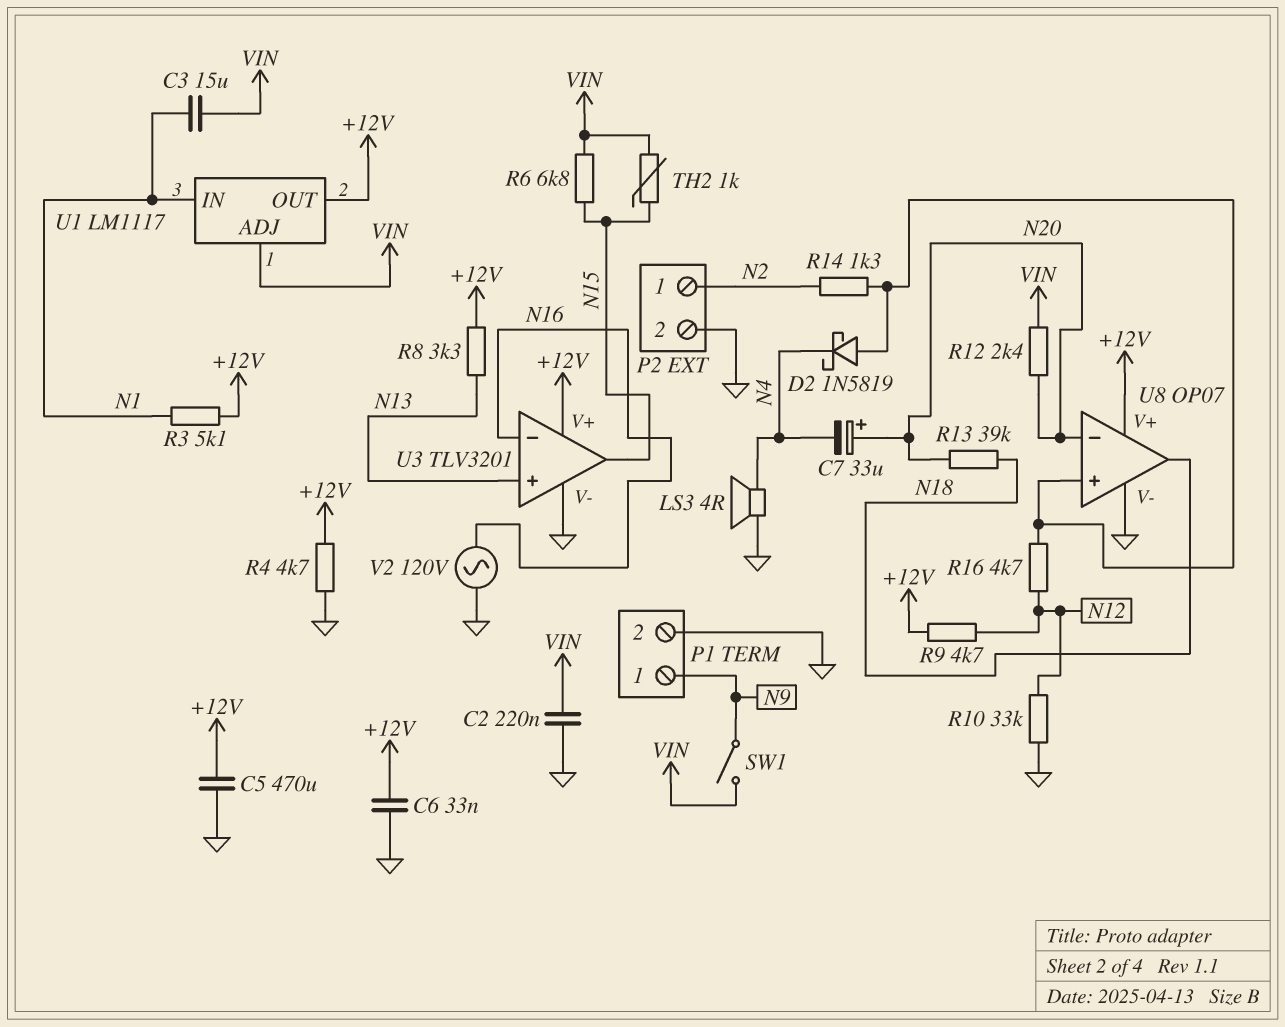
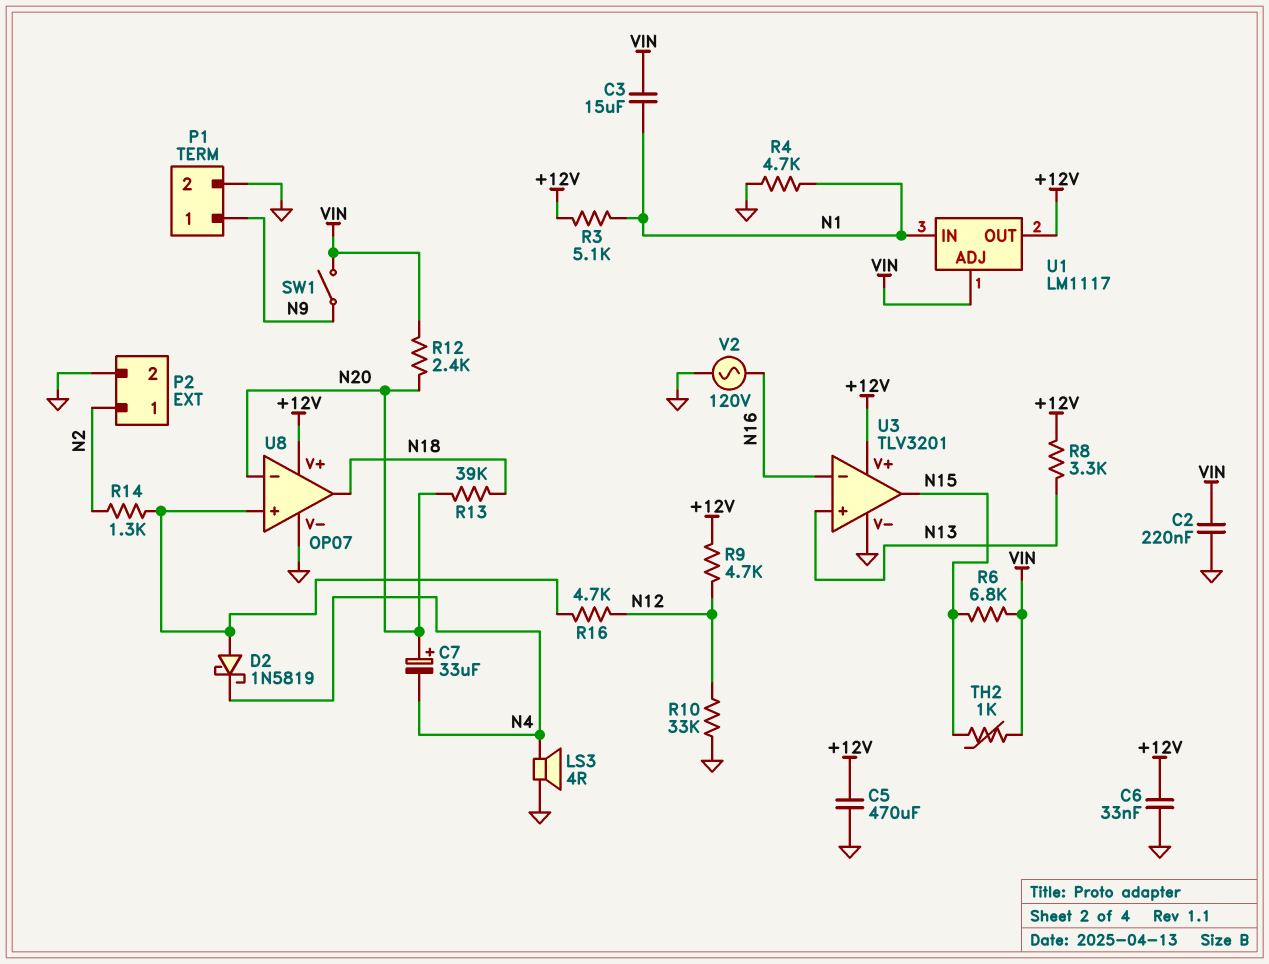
R4: 4.7k (+12V, GND) -> 4.7k (GND, N1)

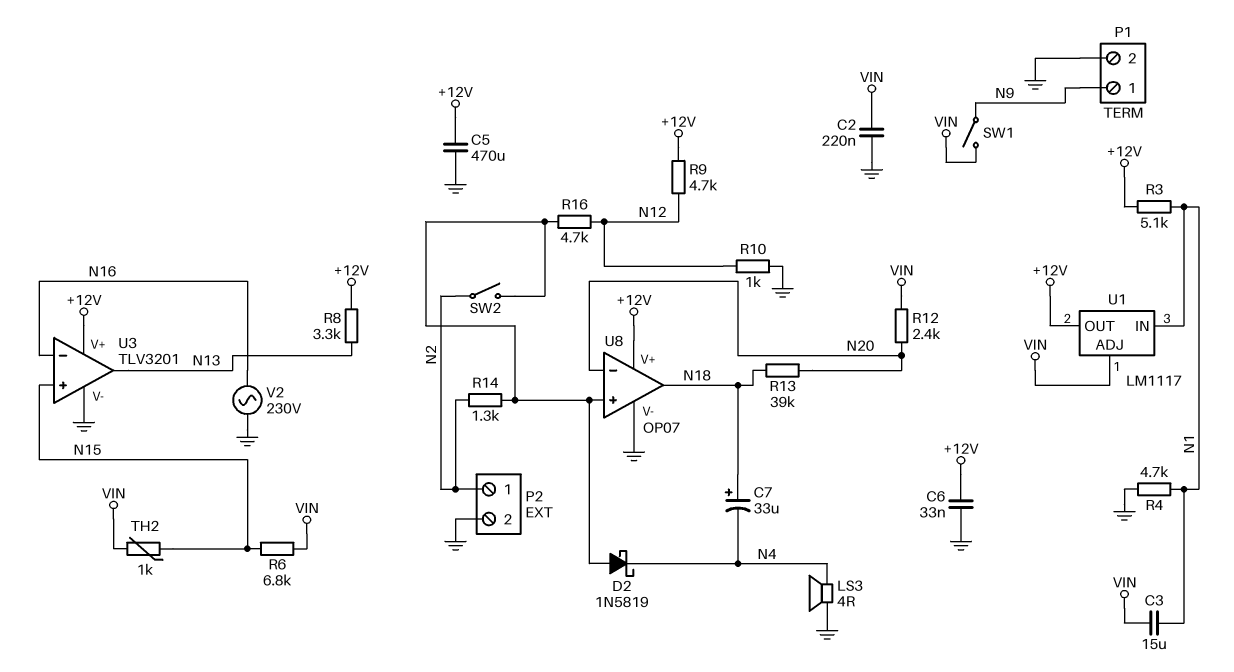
C7: 33uF (plus N20, minus N4) -> 33uF (plus N18, minus N4)
R10: 33k (GND, N12) -> 1k (GND, N12)
SW2: none -> switch (N2, U8/in+)
U3 pin in+: N13 -> N15
U3 pin out: N15 -> N13
V2: AC 120V (GND, N16) -> AC 230V (GND, N16)

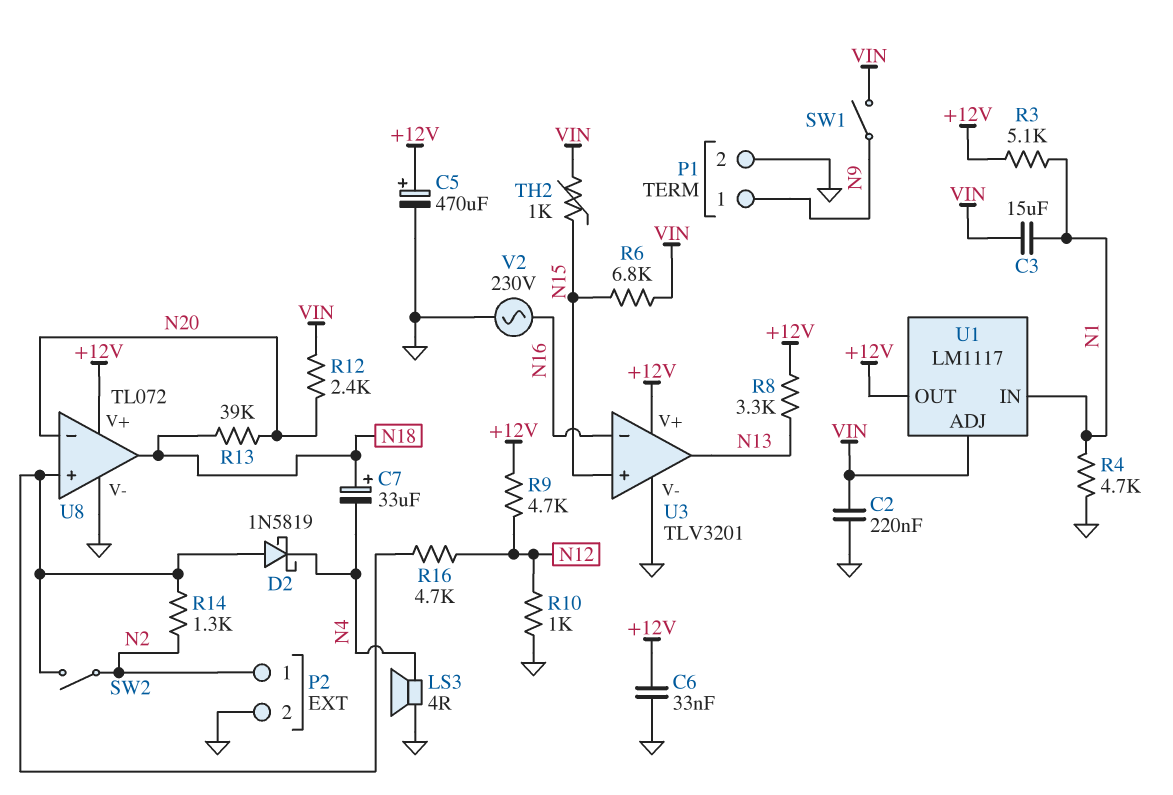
C5: 470uF (+12V, GND) -> 470uF (plus +12V, minus GND)
U8: OP07 -> TL072

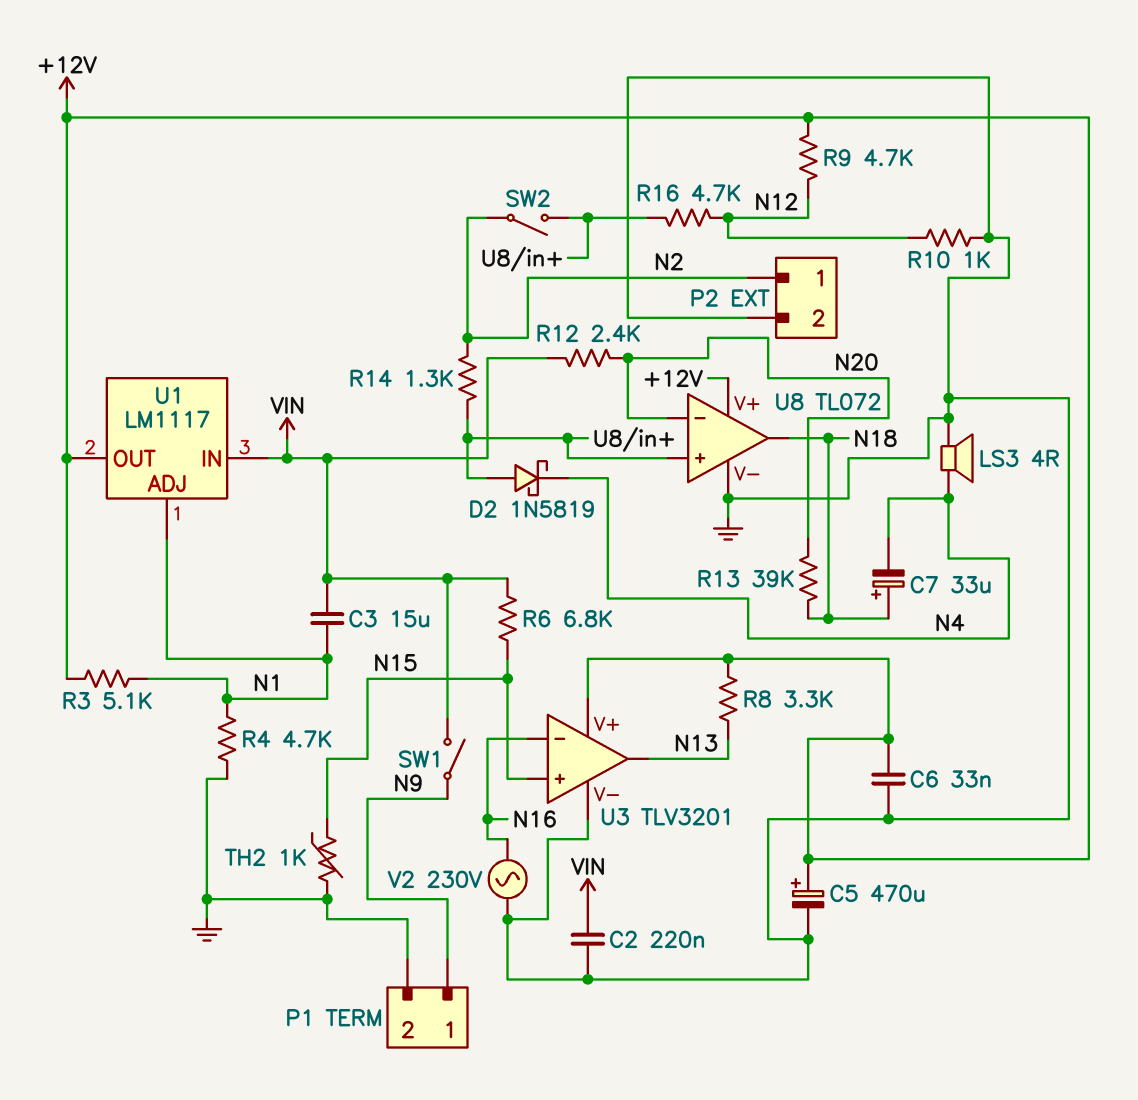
TH2: 1k (N15, VIN) -> 1k (GND, N15)
U1 pin ADJ: VIN -> N1
U1 pin IN: N1 -> VIN

